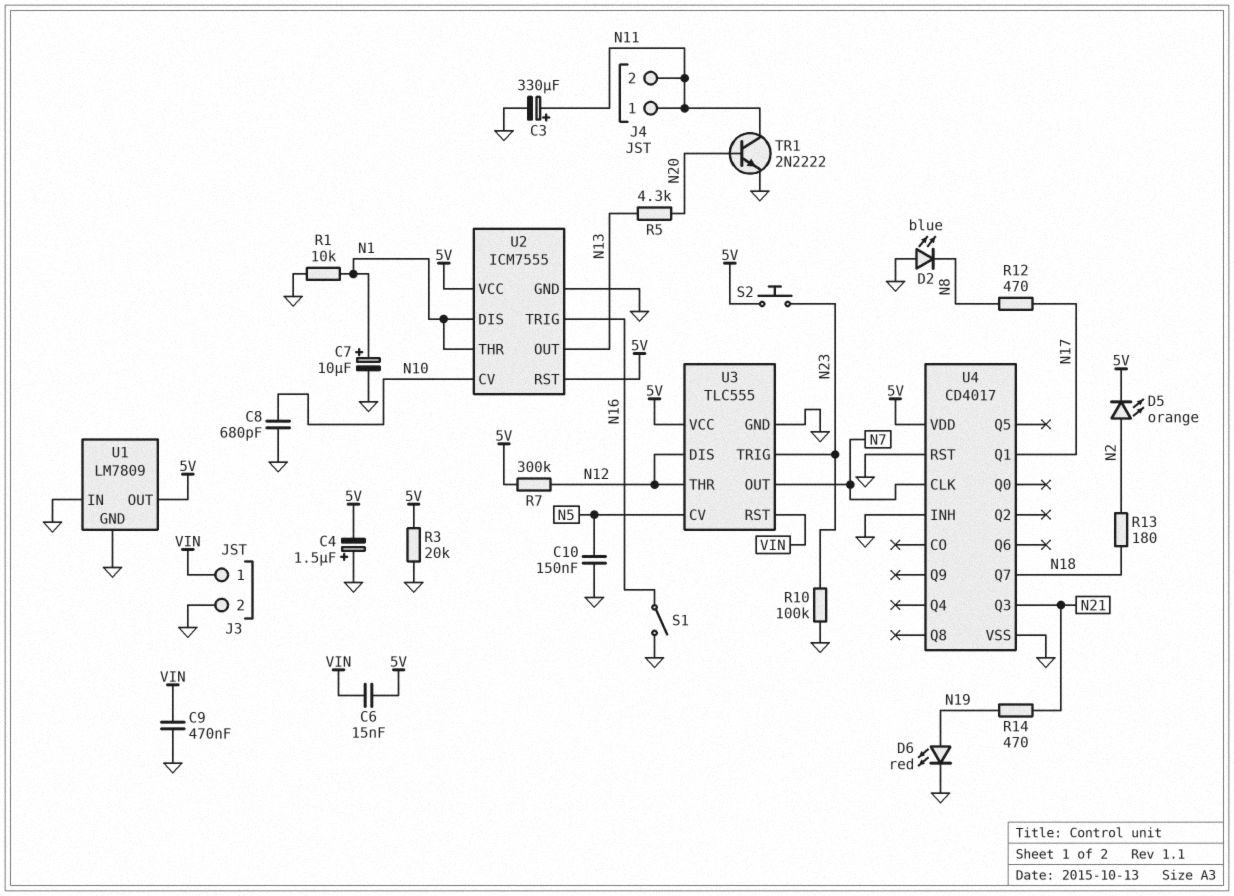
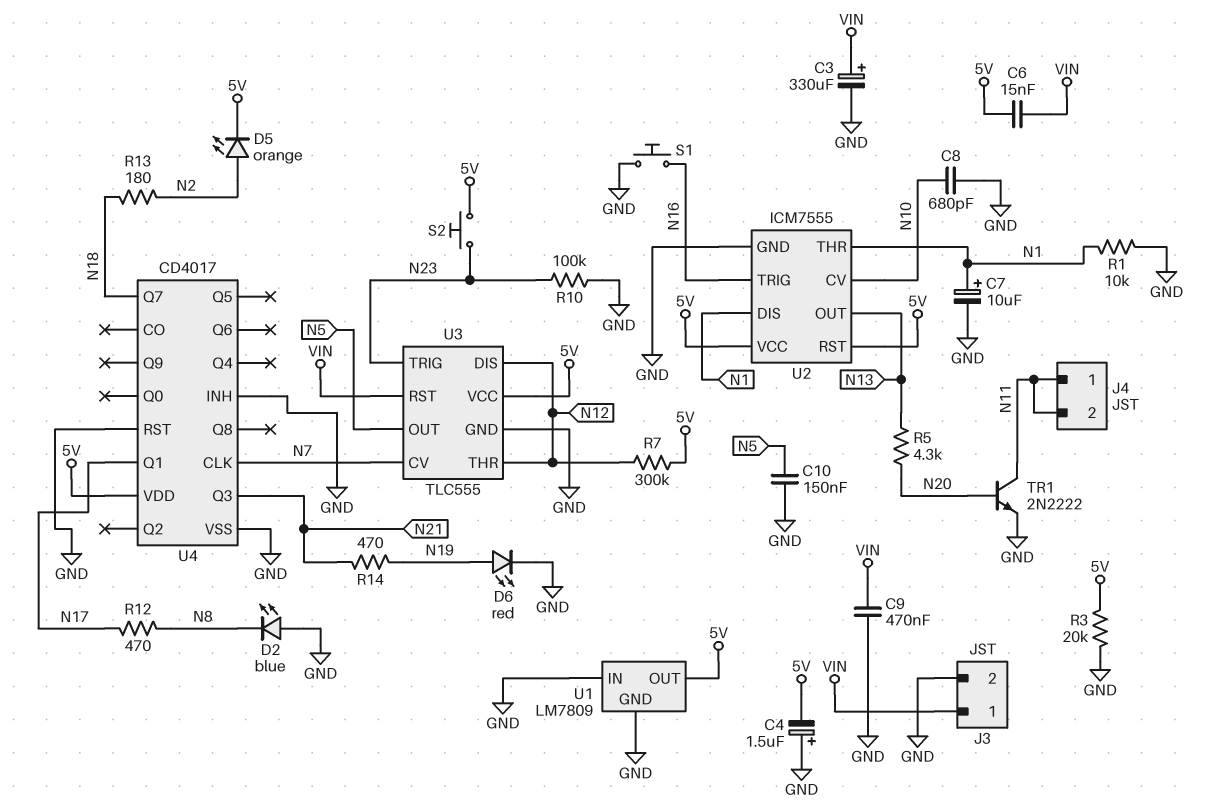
C3: 330uF (plus N11, minus GND) -> 330uF (plus VIN, minus GND)
S1: switch (GND, N16) -> button (GND, N16)
U3 pin CV: N5 -> N7
U3 pin OUT: N7 -> N5

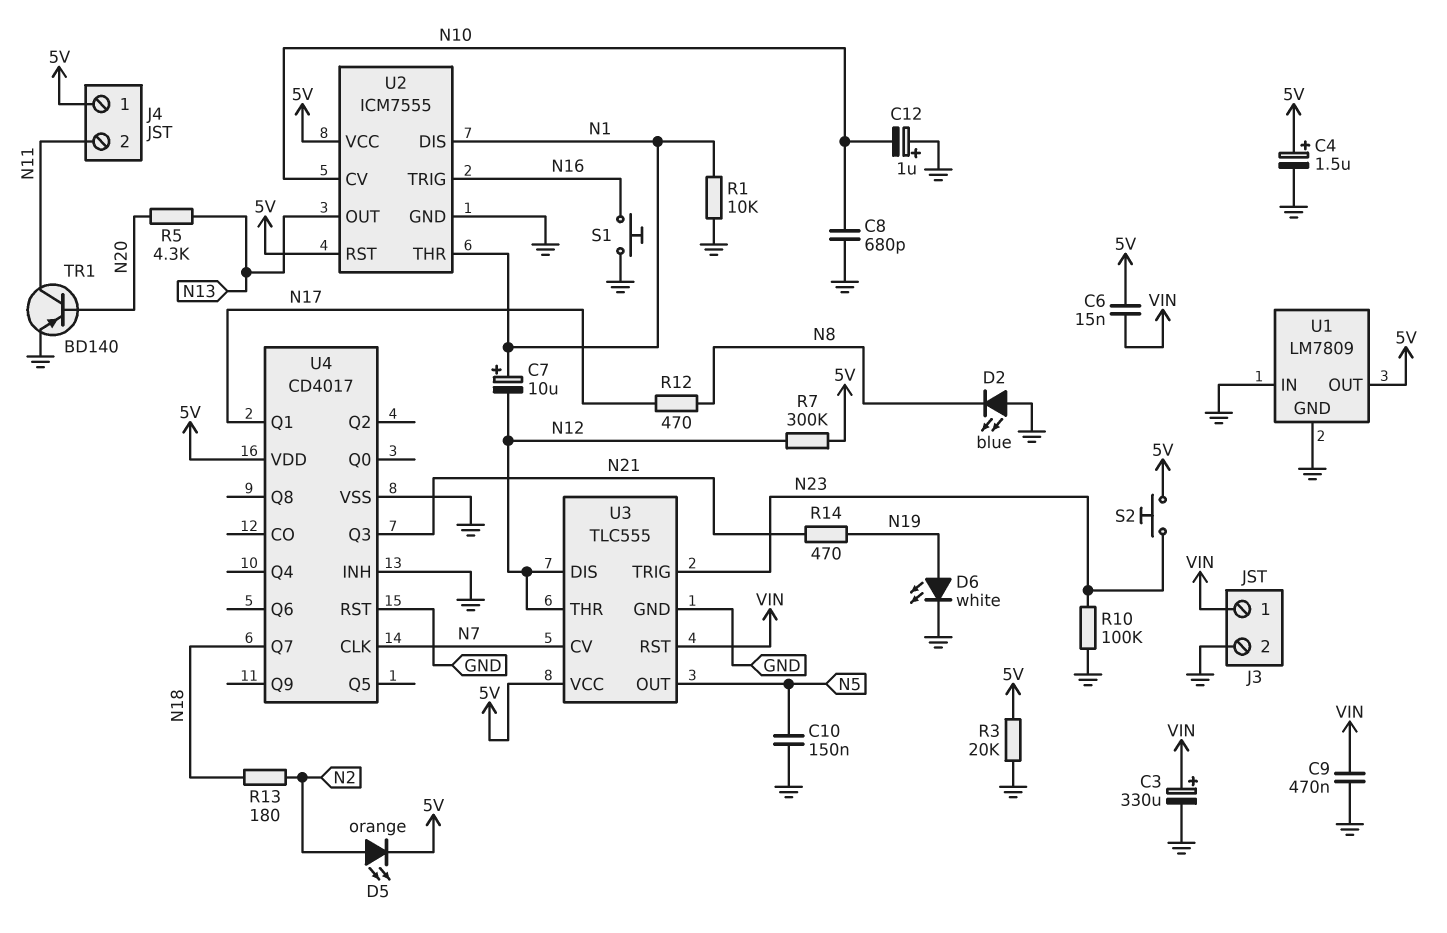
C4: 1.5uF (plus GND, minus 5V) -> 1.5uF (plus 5V, minus GND)
C7: 10uF (plus N1, minus GND) -> 10uF (plus N1, minus N12)
C12: none -> 1uF (plus GND, minus N10)
D6: LED red (A N19, K GND) -> LED white (A N19, K GND)
J4 pin 1: N11 -> 5V
TR1: NPN 2N2222 (B N20, C N11, E GND) -> PNP BD140 (B N20, C N11, E GND)

